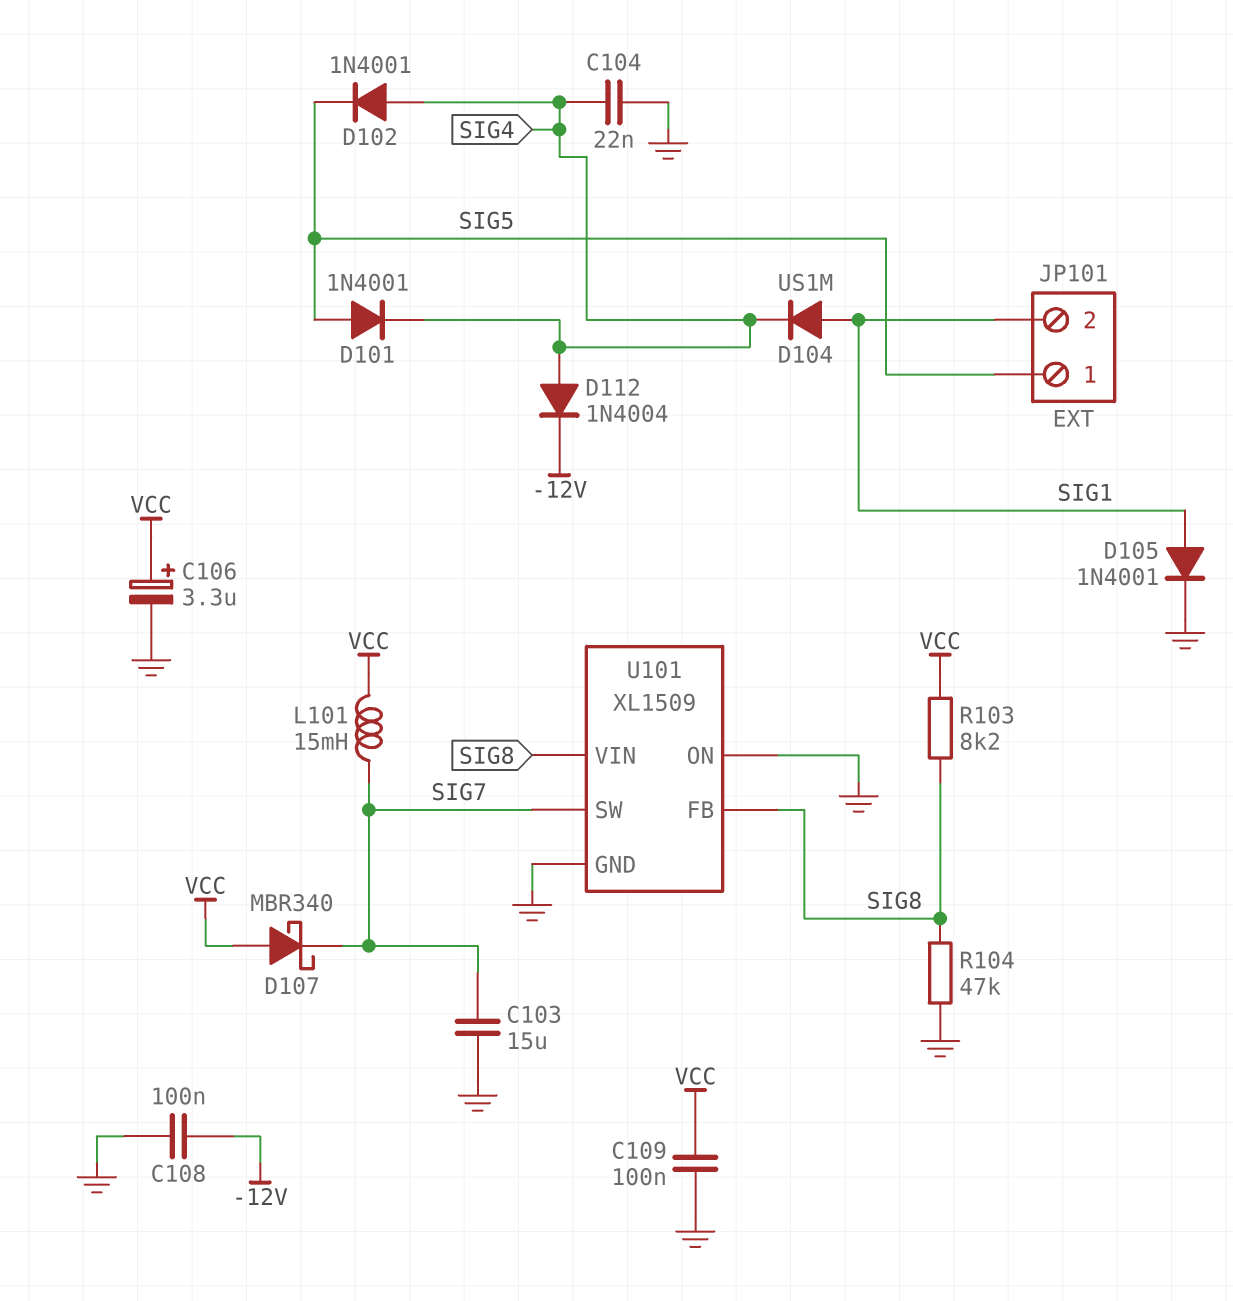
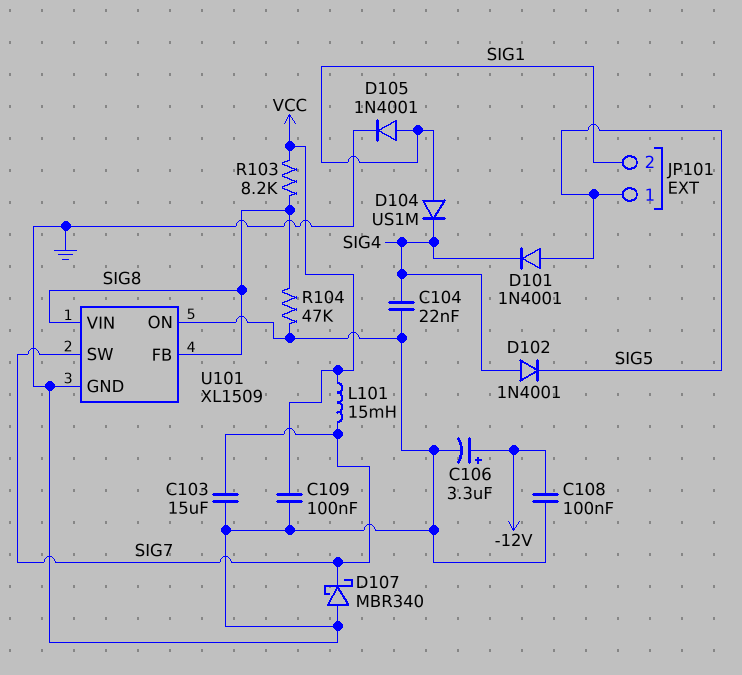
C106: 3.3uF (plus VCC, minus GND) -> 3.3uF (plus -12V, minus GND)
D107: schottky MBR340 (A VCC, K SIG7) -> schottky MBR340 (A GND, K SIG7)
D112: diode 1N4004 (A SIG4, K -12V) -> none

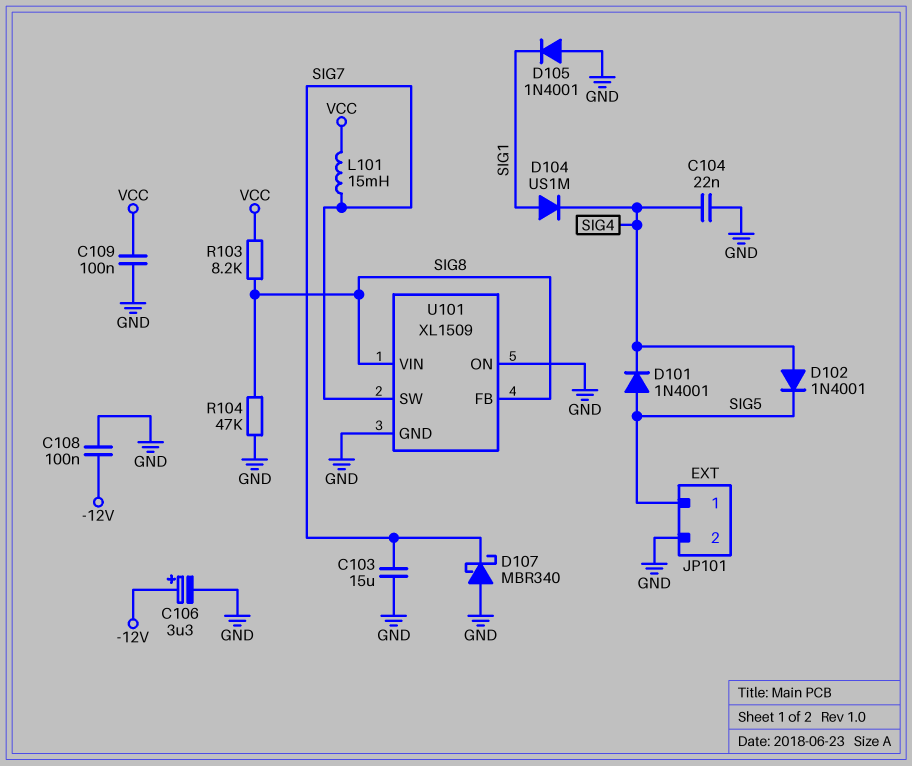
D105: diode 1N4001 (A SIG1, K GND) -> diode 1N4001 (A GND, K SIG1)
JP101 pin 2: SIG1 -> GND

